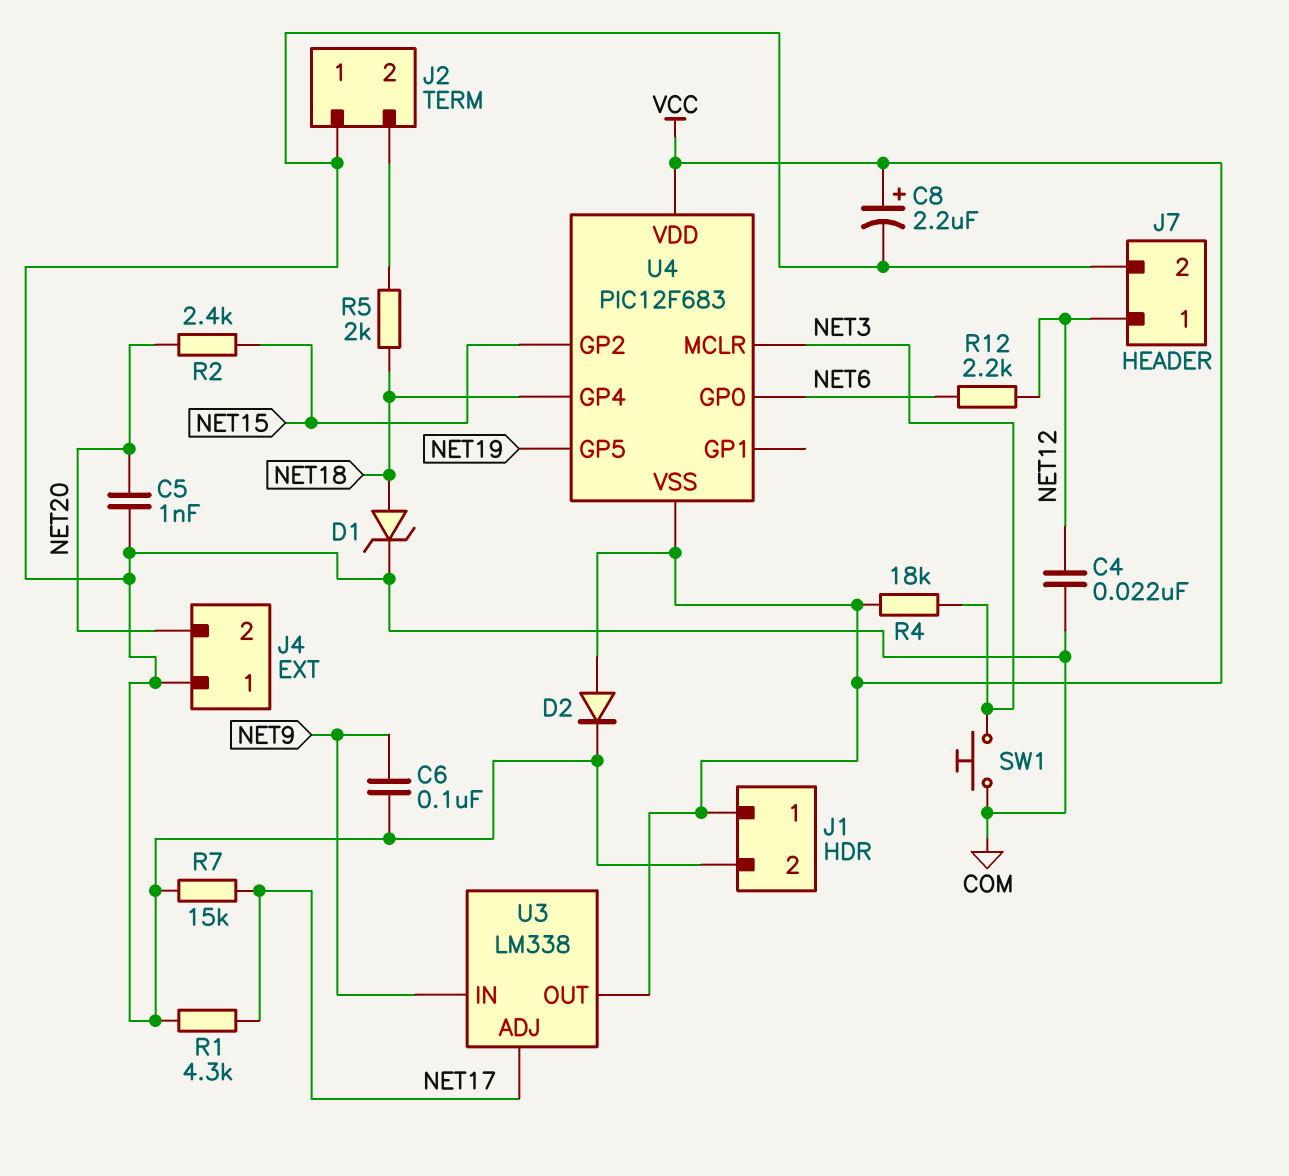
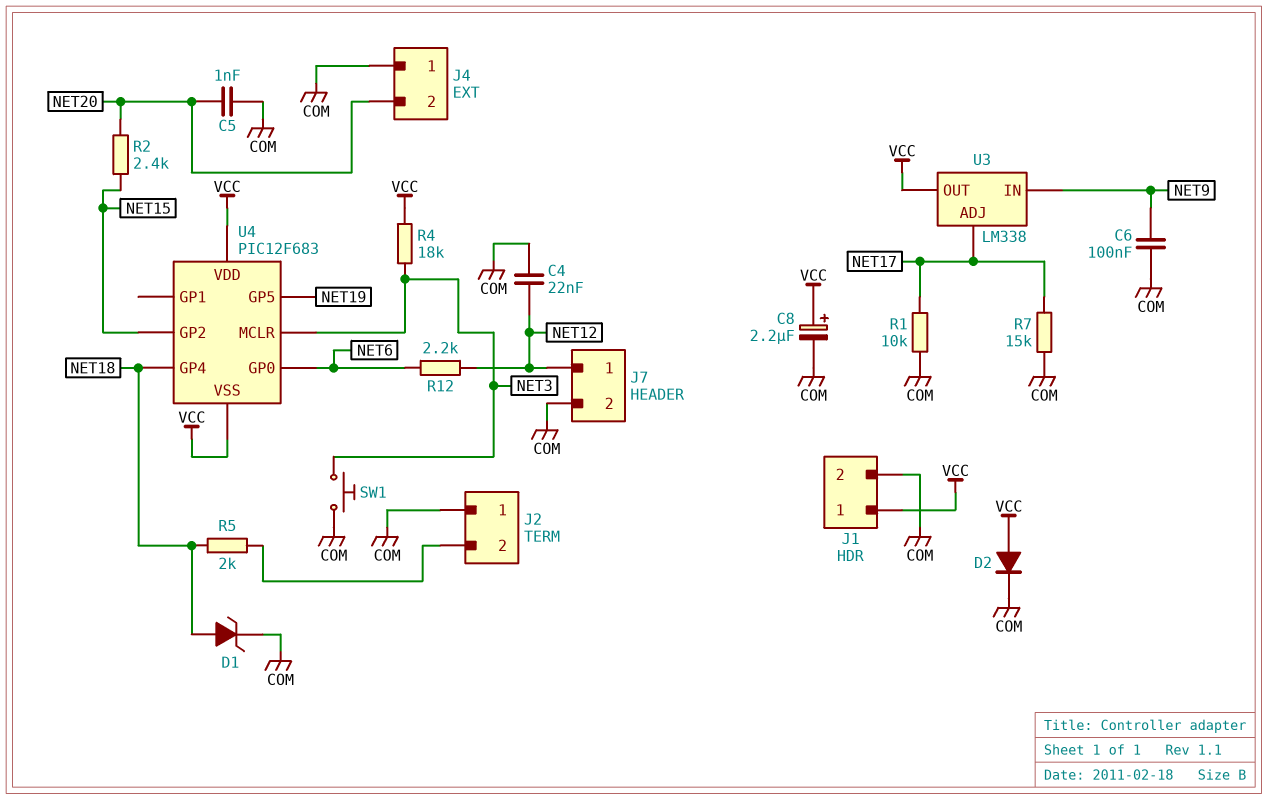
R1: 4.3k (COM, NET17) -> 10k (COM, NET17)

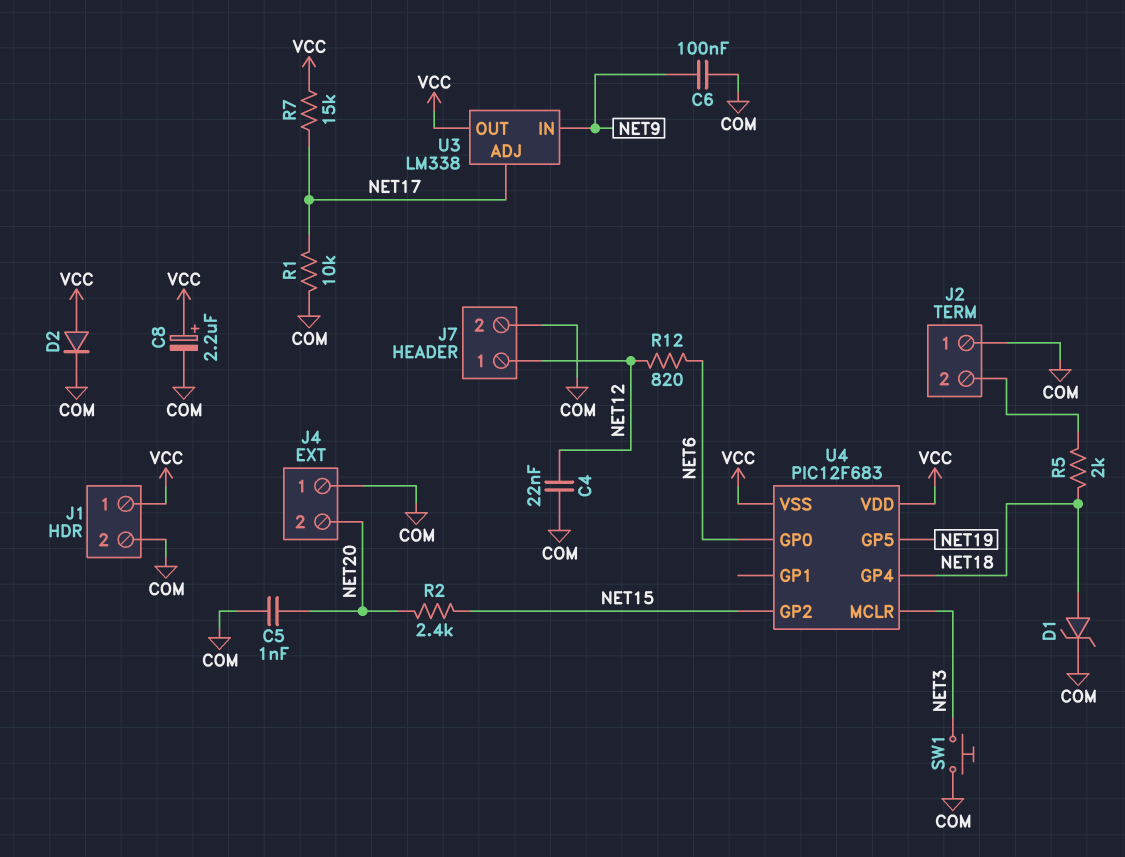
R4: 18k (NET3, VCC) -> none
R7: 15k (COM, NET17) -> 15k (NET17, VCC)
R12: 2.2k (NET6, NET12) -> 820 (NET6, NET12)

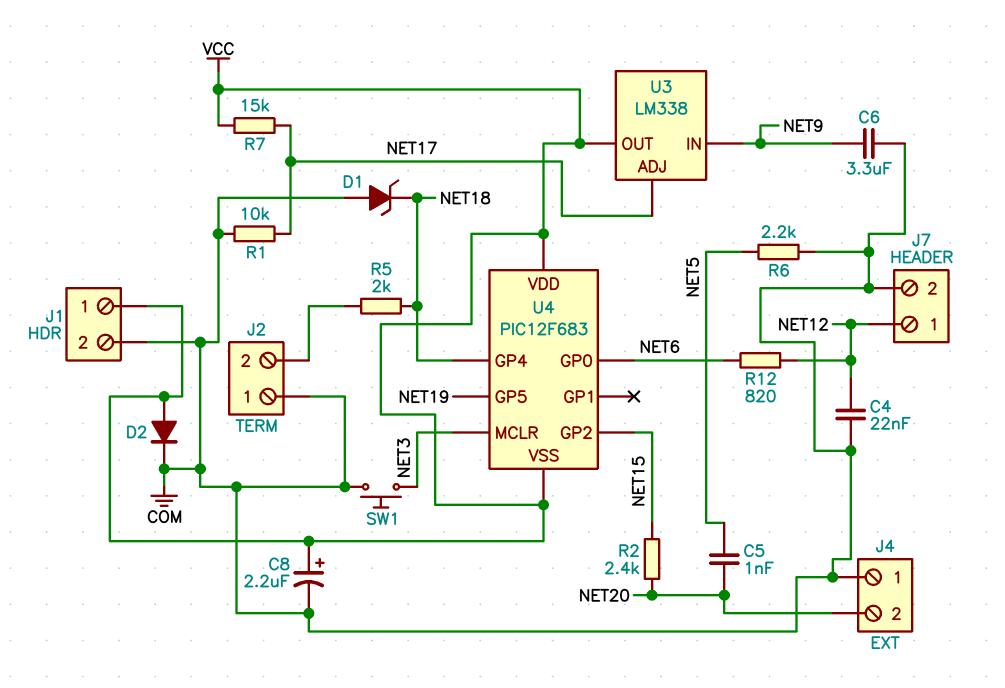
C5: 1nF (COM, NET20) -> 1nF (NET5, NET20)
C6: 100nF (COM, NET9) -> 3.3uF (COM, NET9)
D1: zener (A NET18, K COM) -> zener (A COM, K NET18)
R6: none -> 2.2k (COM, NET5)

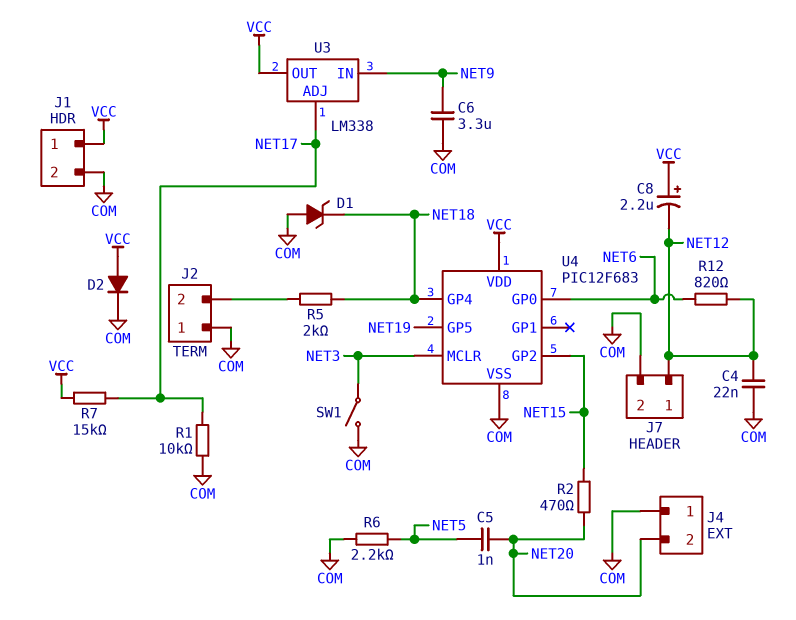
C8: 2.2uF (plus VCC, minus COM) -> 2.2uF (plus VCC, minus NET12)
R2: 2.4k (NET15, NET20) -> 470 (NET15, NET20)
SW1: button (COM, NET3) -> switch (COM, NET3)
U4 pin VSS: VCC -> COM

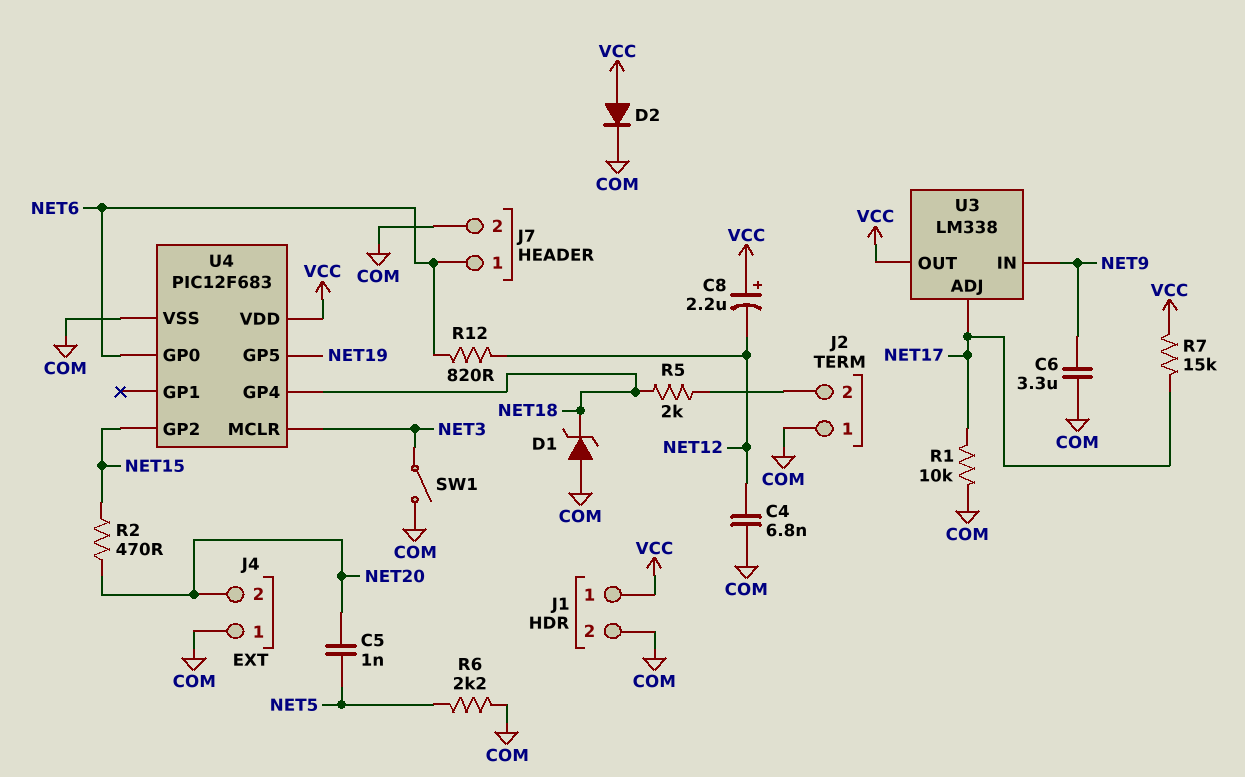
C4: 22nF (COM, NET12) -> 6.8nF (COM, NET12)
J7 pin 1: NET12 -> NET6

